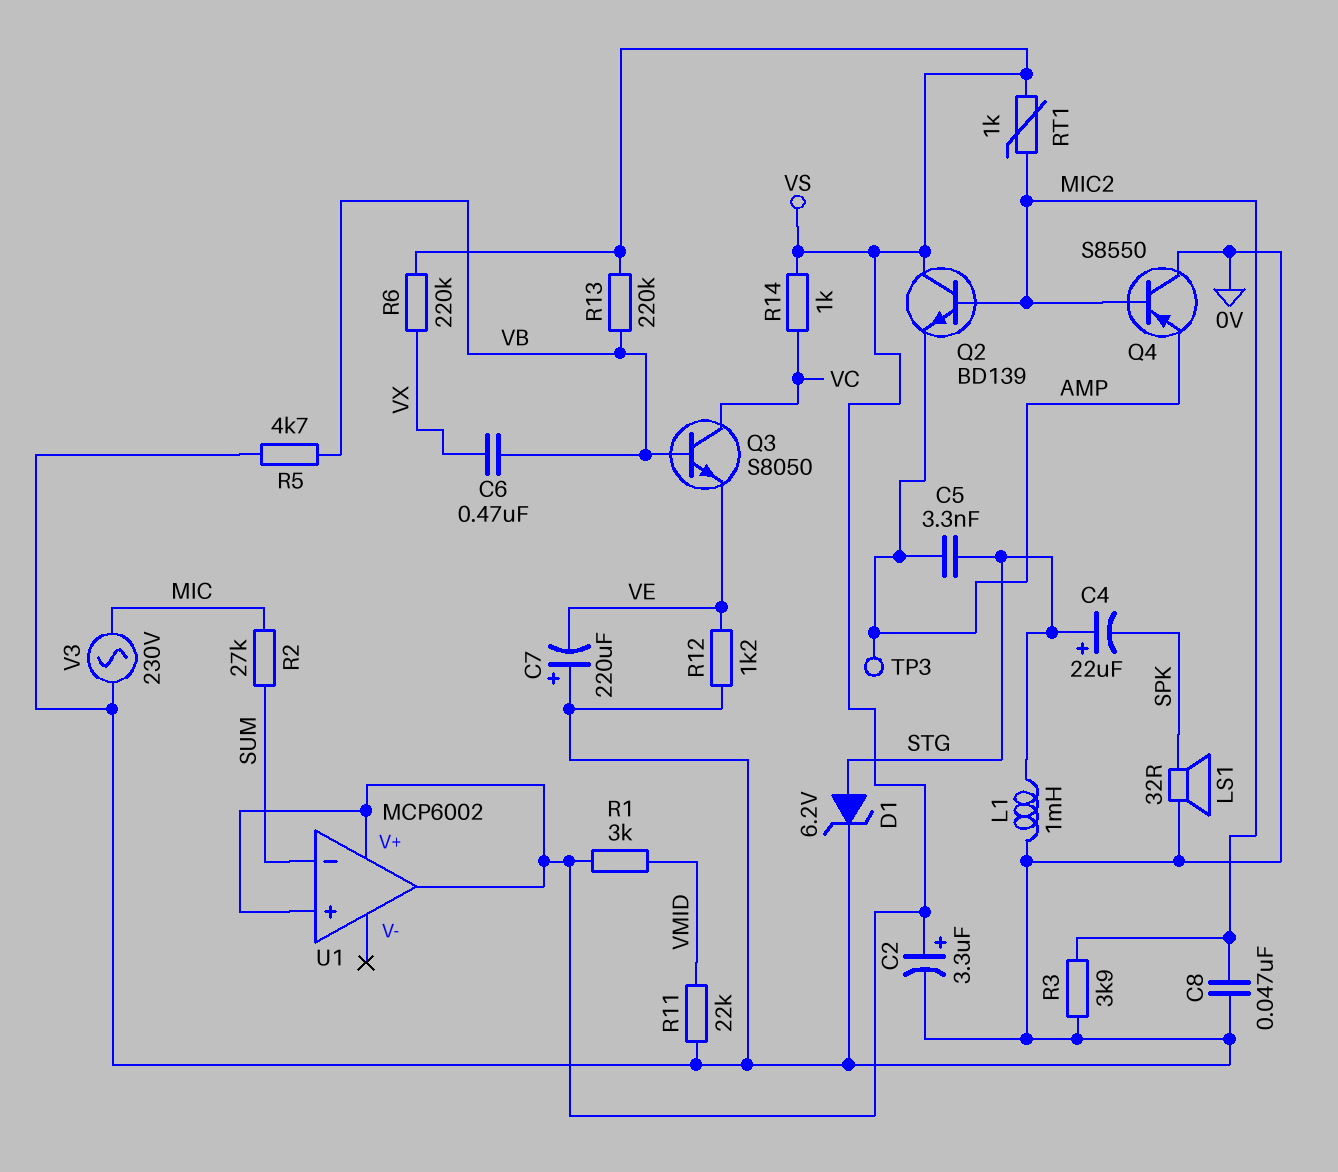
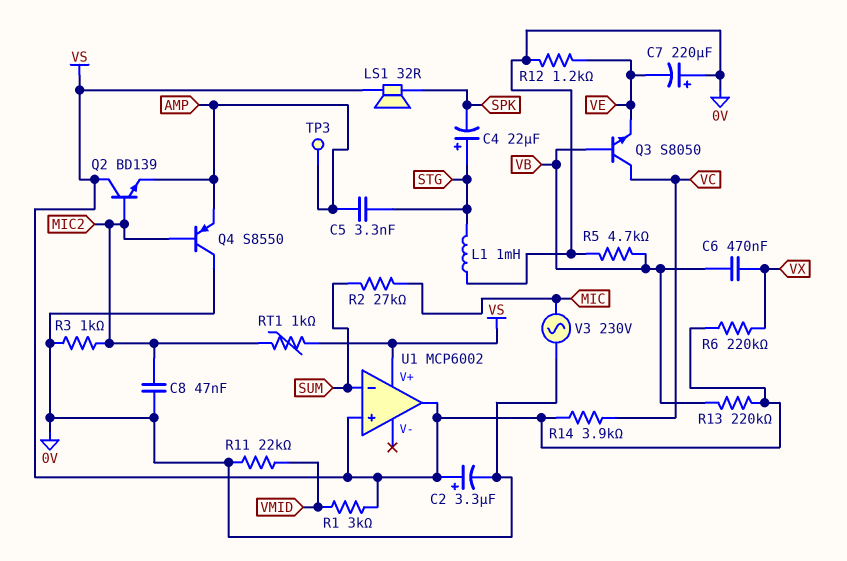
D1: zener 6.2V (A STG, K 0V) -> none
LS1: speaker 32R (0V, SPK) -> speaker 32R (SPK, VS)
R3: 3.9k (0V, MIC2) -> 1k (0V, MIC2)
R14: 1k (VC, VS) -> 3.9k (VC, VS)

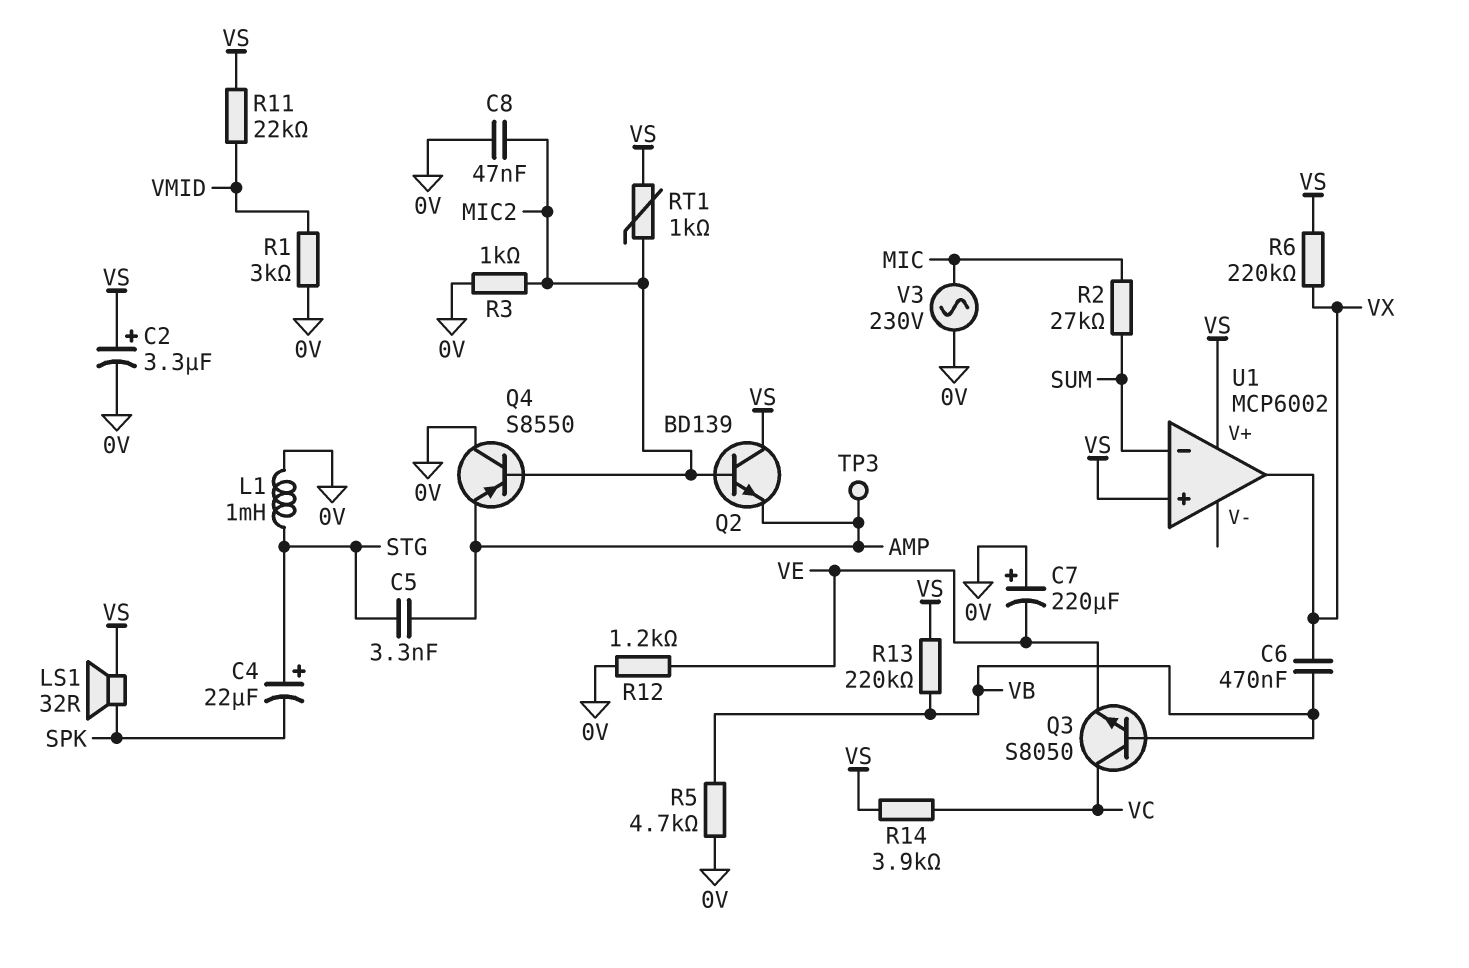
R1: 3k (VMID, VS) -> 3k (0V, VMID)
R11: 22k (0V, VMID) -> 22k (VMID, VS)
U1 pin out: VS -> VX

